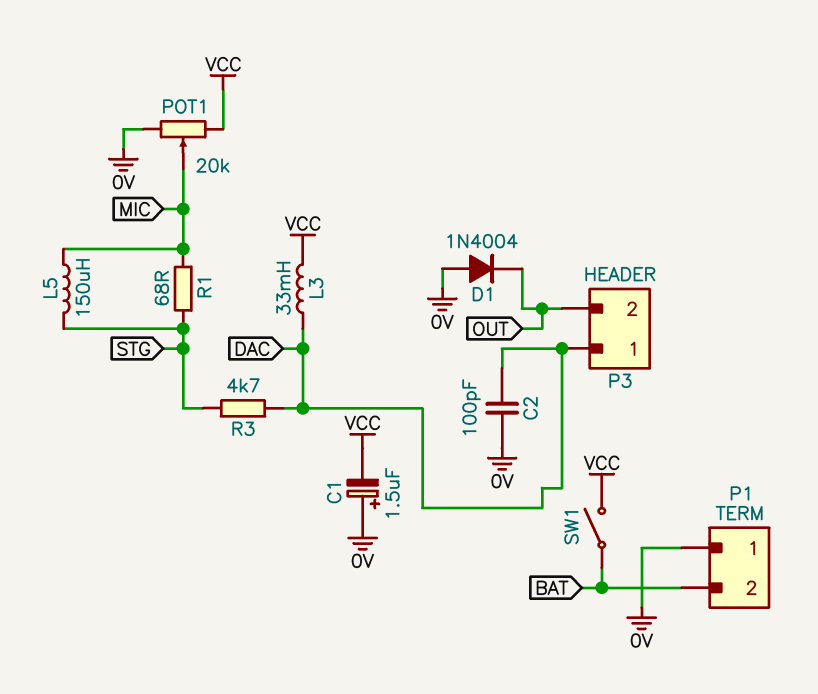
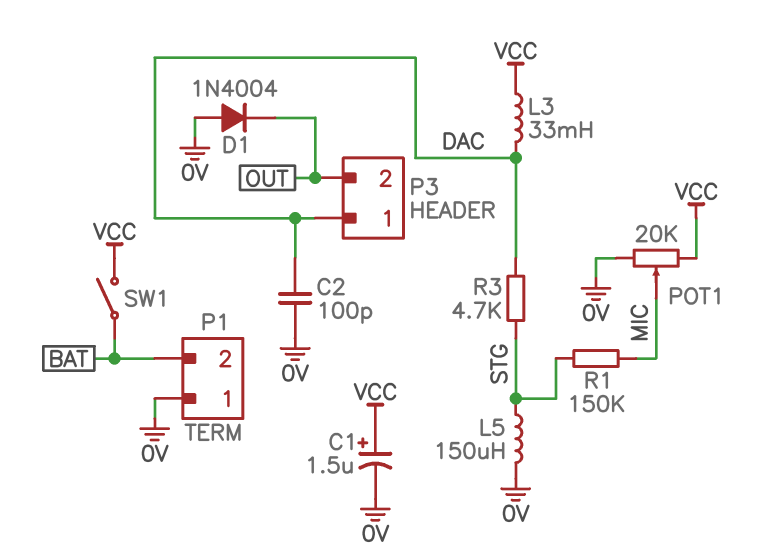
C1: 1.5uF (plus 0V, minus VCC) -> 1.5uF (plus VCC, minus 0V)
L5: 150uH (MIC, STG) -> 150uH (0V, STG)
R1: 68 (MIC, STG) -> 150k (MIC, STG)

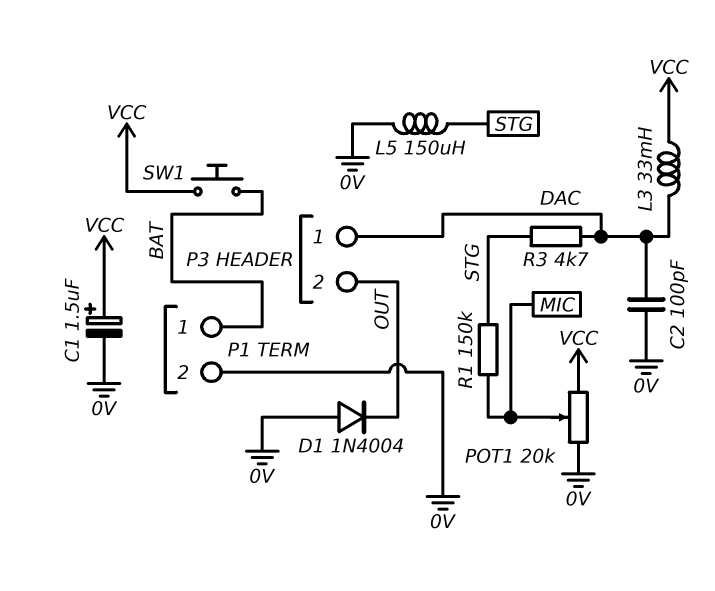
P1 pin 1: 0V -> BAT
P1 pin 2: BAT -> 0V
SW1: switch (BAT, VCC) -> button (BAT, VCC)

